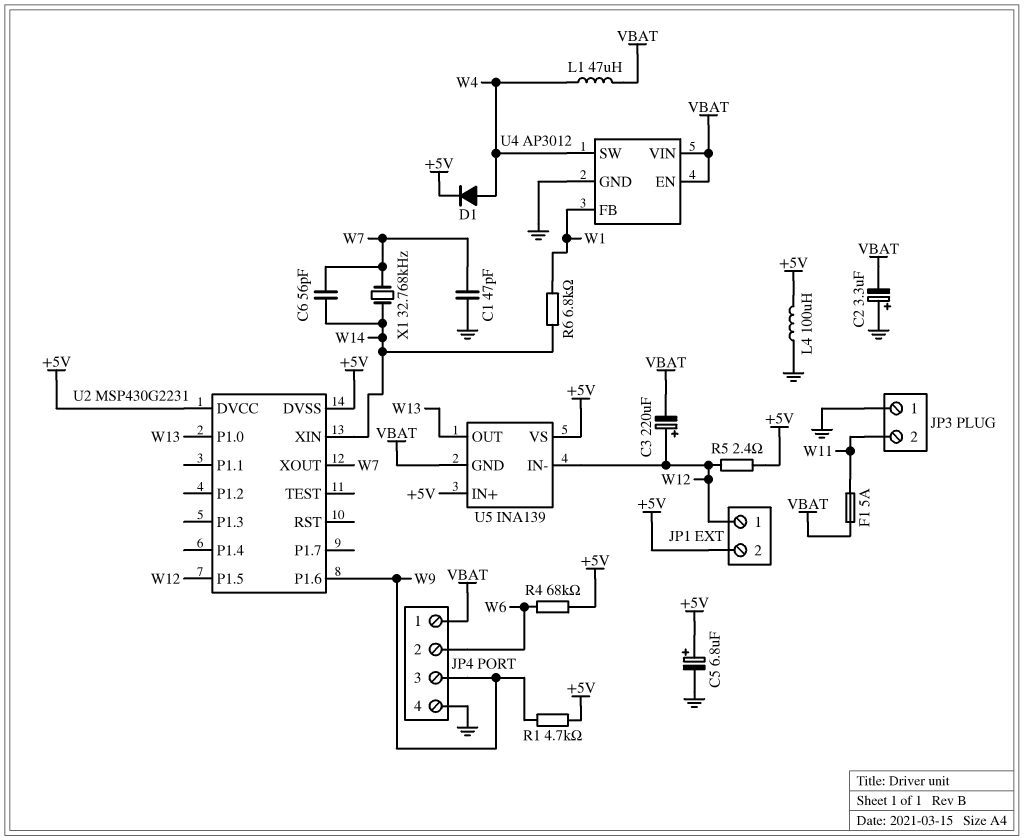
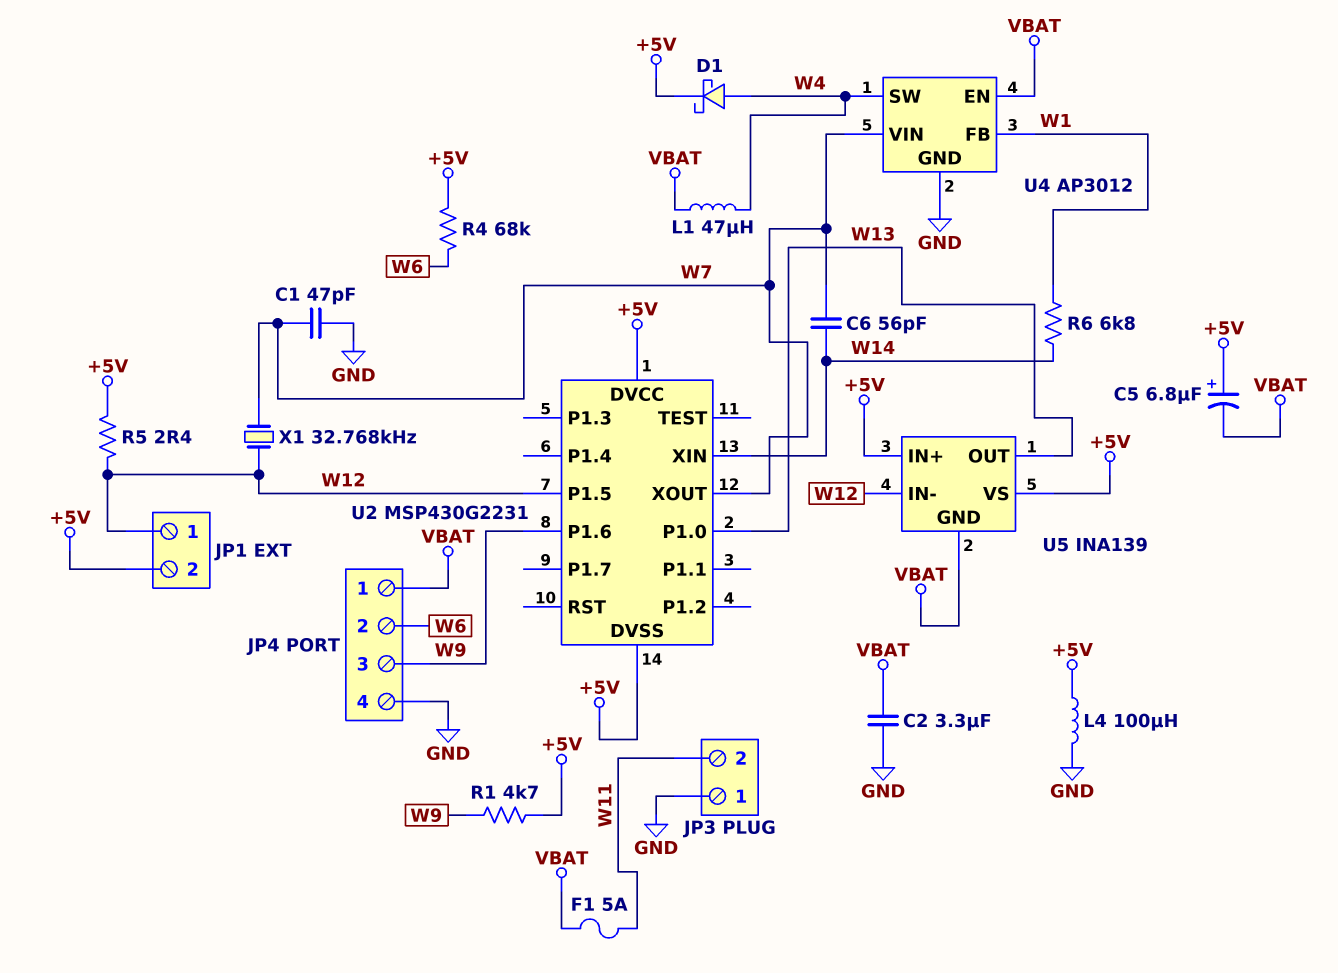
C2: 3.3uF (plus GND, minus VBAT) -> 3.3uF (GND, VBAT)
C3: 220uF (plus W12, minus VBAT) -> none
C5: 6.8uF (plus +5V, minus GND) -> 6.8uF (plus +5V, minus VBAT)
D1: diode (A W4, K +5V) -> schottky (A W4, K +5V)
U4 pin VIN: VBAT -> W7
X1: 32.768kHz (W7, W14) -> 32.768kHz (W7, W12)

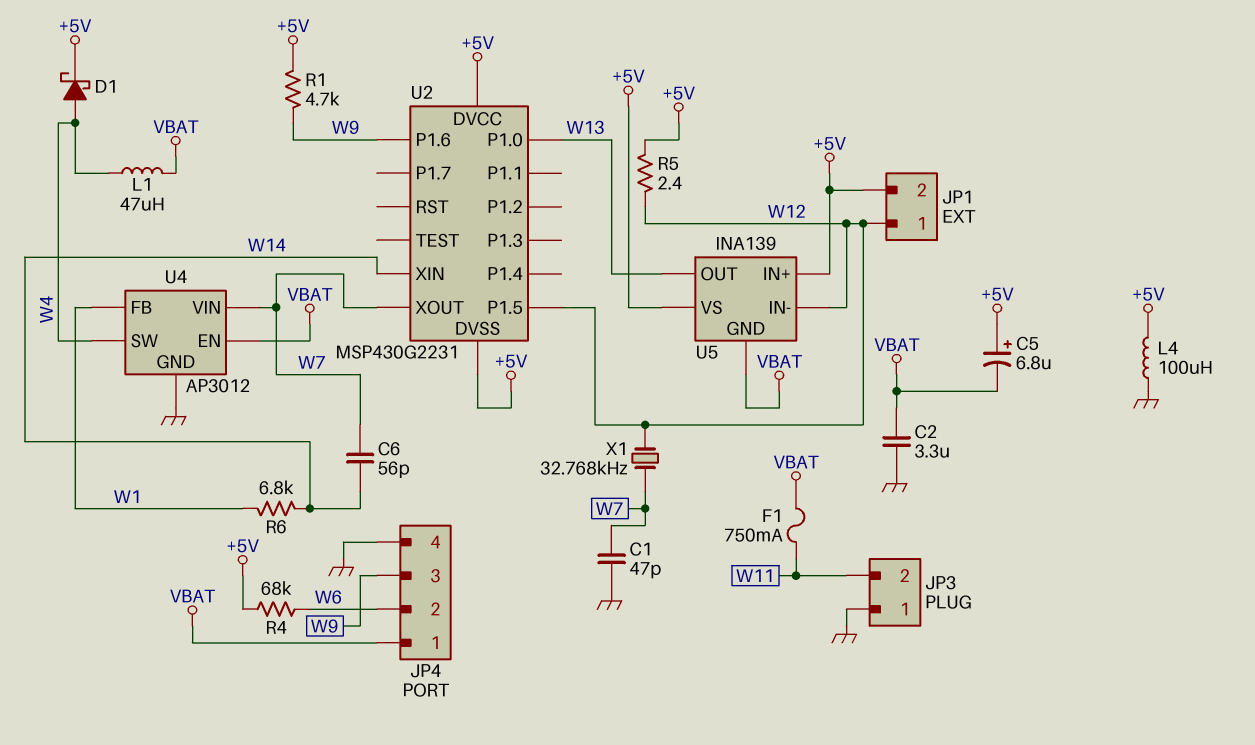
F1: 5A (VBAT, W11) -> 750mA (VBAT, W11)

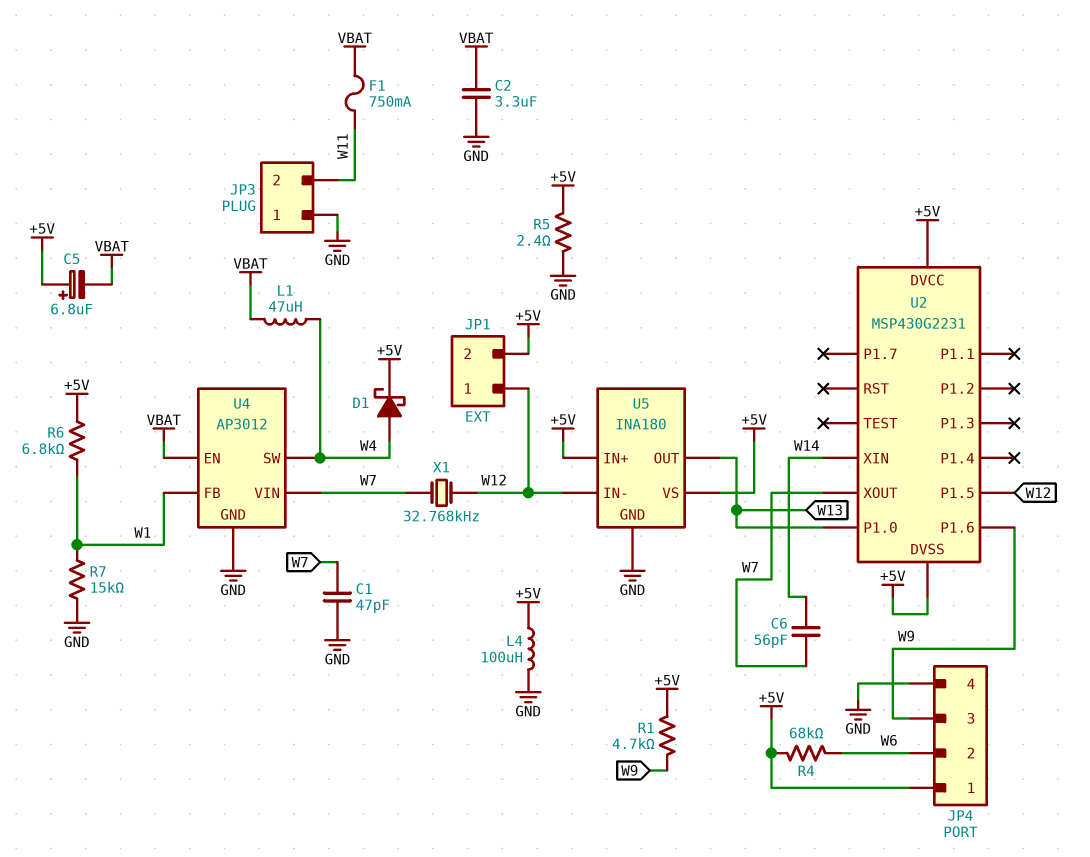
JP4 pin 1: VBAT -> +5V
R5: 2.4 (+5V, W12) -> 2.4 (+5V, GND)
R6: 6.8k (W1, W14) -> 6.8k (+5V, W1)
R7: none -> 15k (GND, W1)
U5: INA139 -> INA180
U5 pin GND: VBAT -> GND

